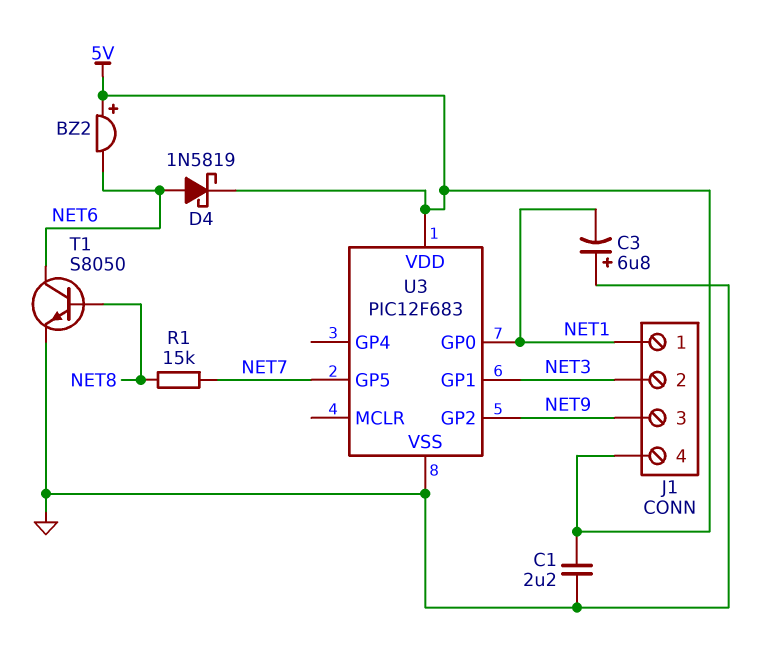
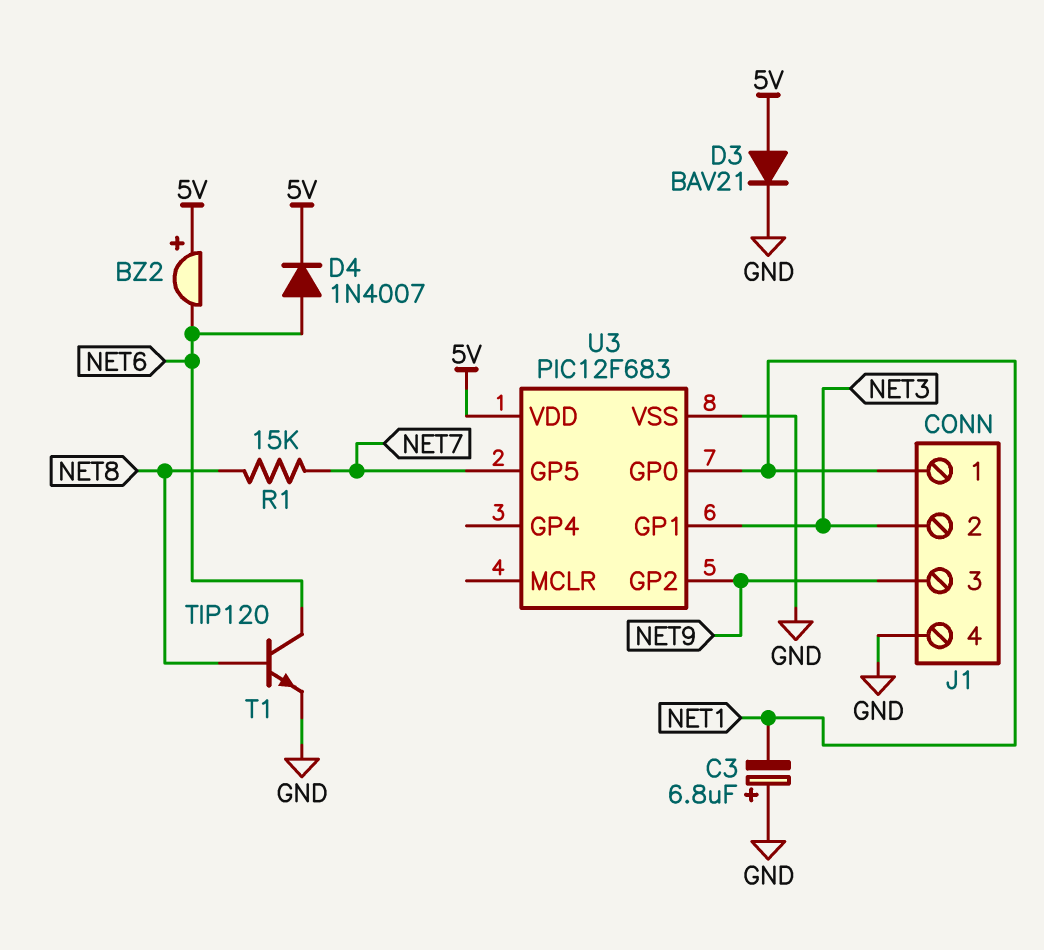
C1: 2.2uF (5V, GND) -> none
D3: none -> diode BAV21 (A 5V, K GND)
D4: schottky 1N5819 (A NET6, K 5V) -> diode 1N4007 (A NET6, K 5V)
J1 pin 4: 5V -> GND
T1: NPN S8050 (B NET8, C NET6, E GND) -> NPN TIP120 (B NET8, C NET6, E GND)

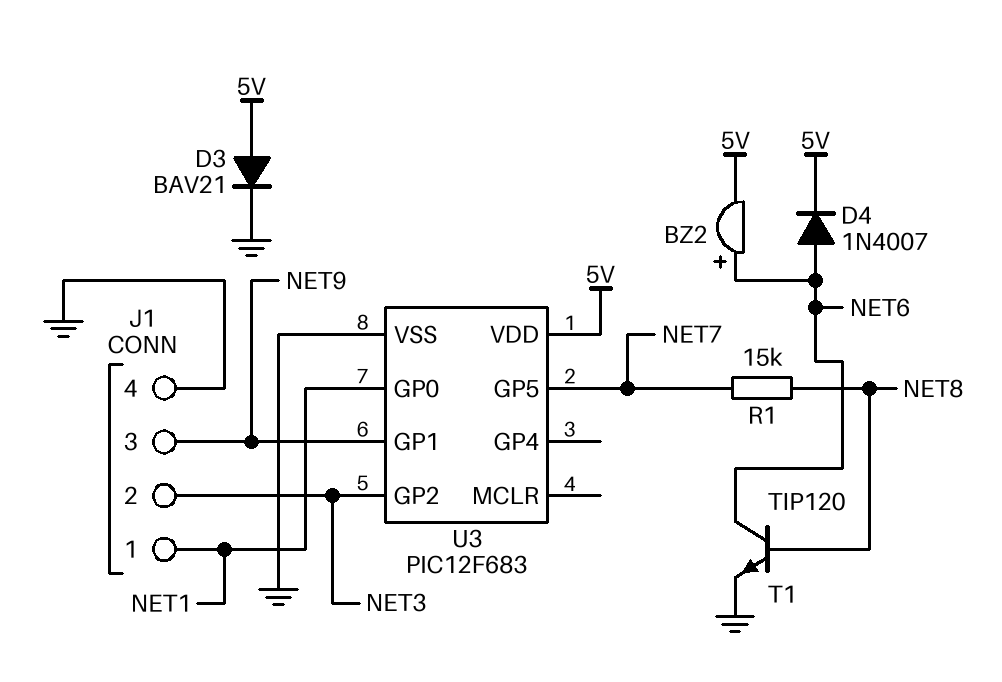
BZ2: buzzer (plus 5V, minus NET6) -> buzzer (plus NET6, minus 5V)
C3: 6.8uF (plus GND, minus NET1) -> none
U3 pin GP1: NET3 -> NET9
U3 pin GP2: NET9 -> NET3

